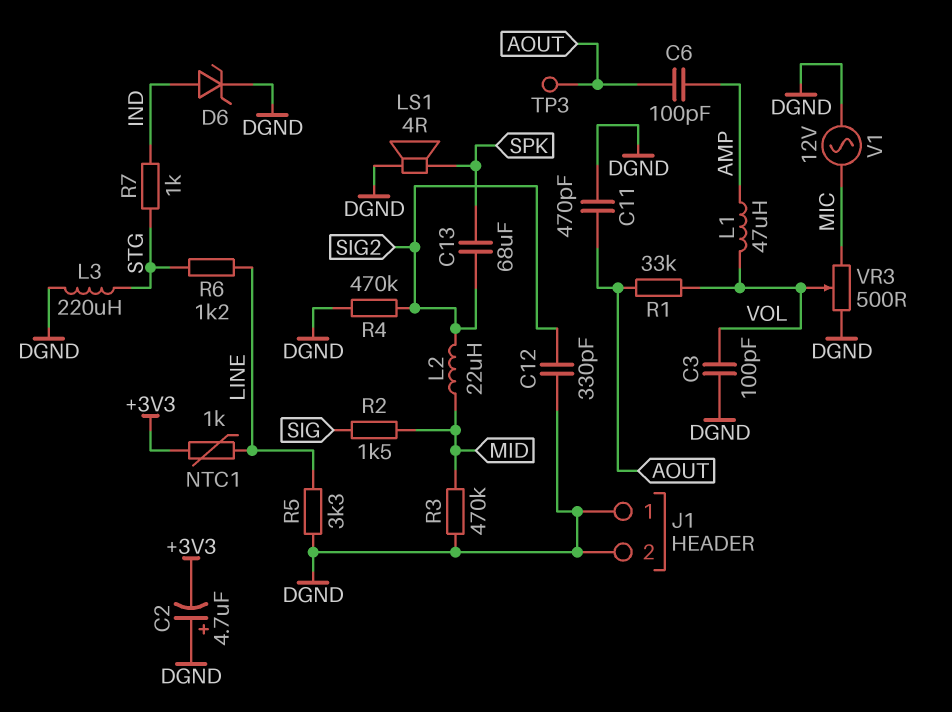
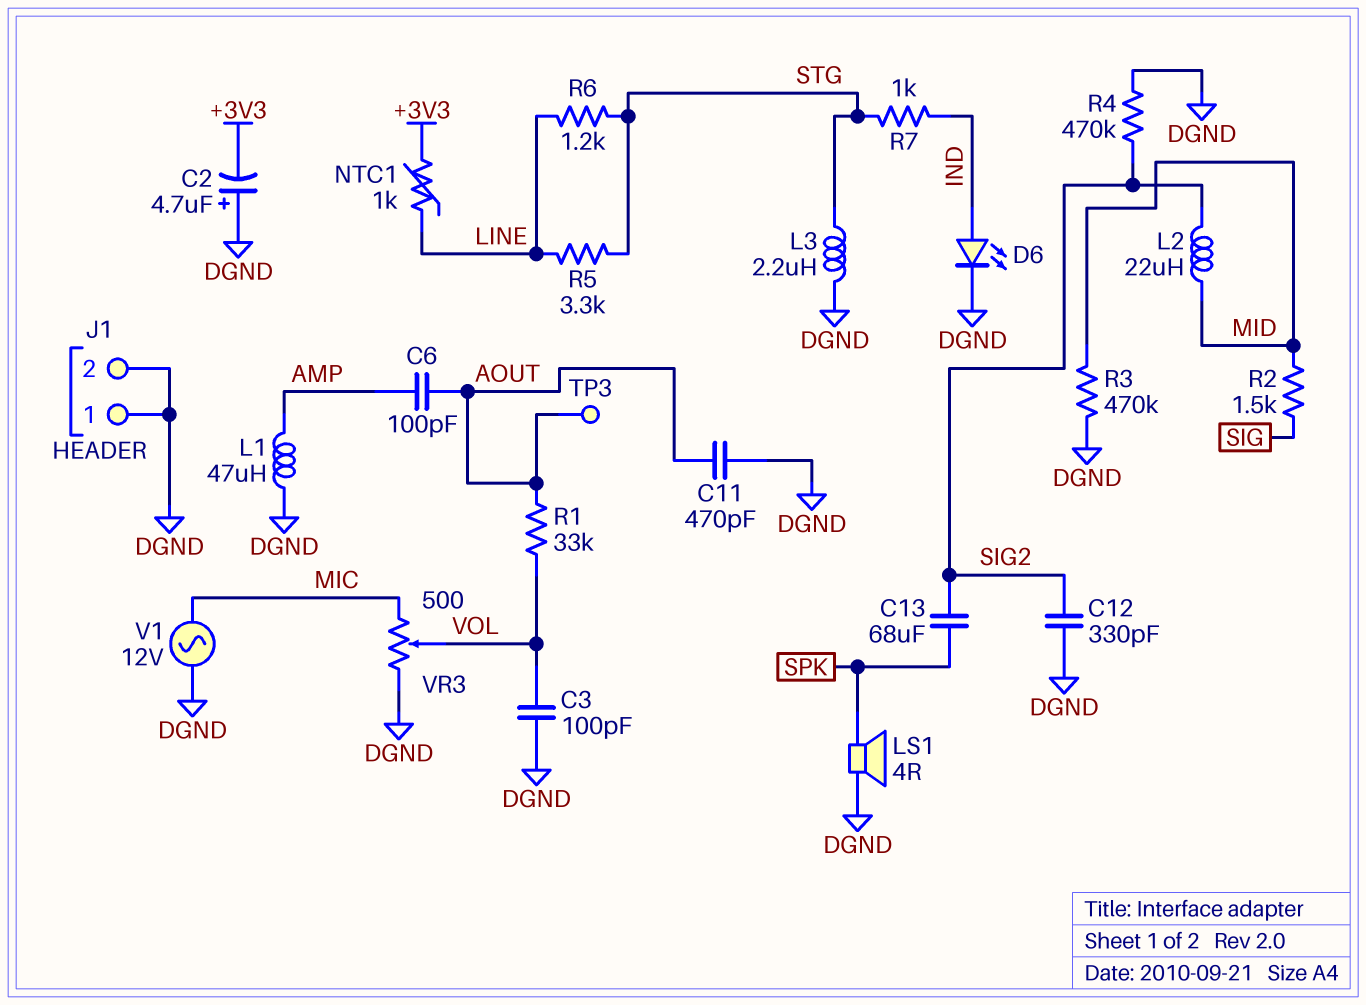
D6: zener (A IND, K DGND) -> LED (A IND, K DGND)
L1: 47uH (AMP, VOL) -> 47uH (AMP, DGND)
L3: 220uH (DGND, STG) -> 2.2uH (DGND, STG)
R5: 3.3k (DGND, LINE) -> 3.3k (LINE, STG)

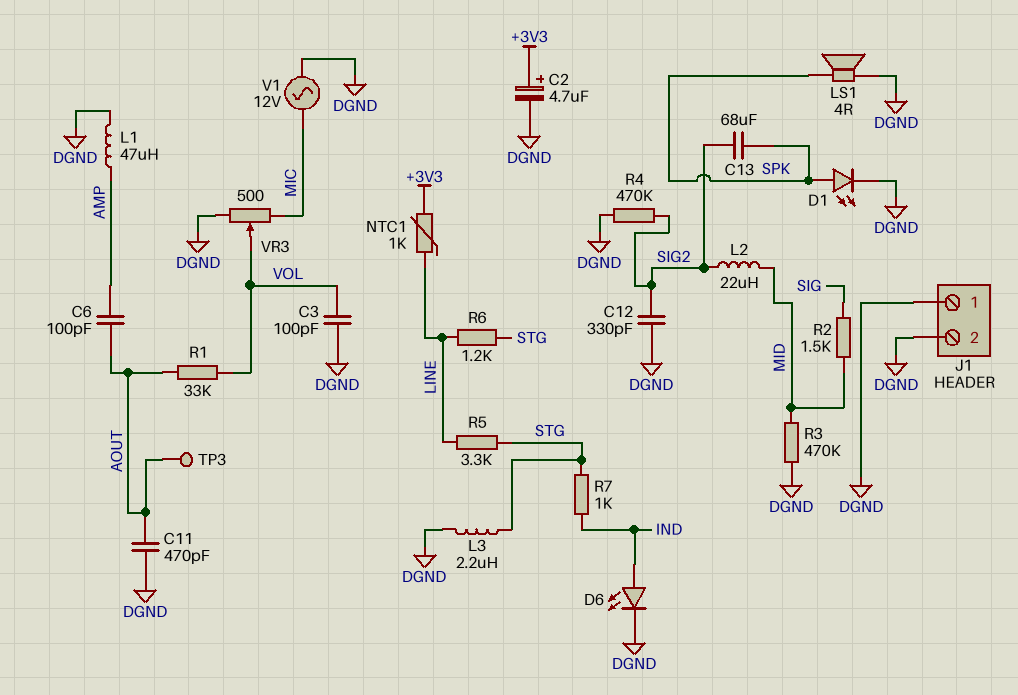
C2: 4.7uF (plus DGND, minus +3V3) -> 4.7uF (plus +3V3, minus DGND)
D1: none -> LED (A SPK, K DGND)

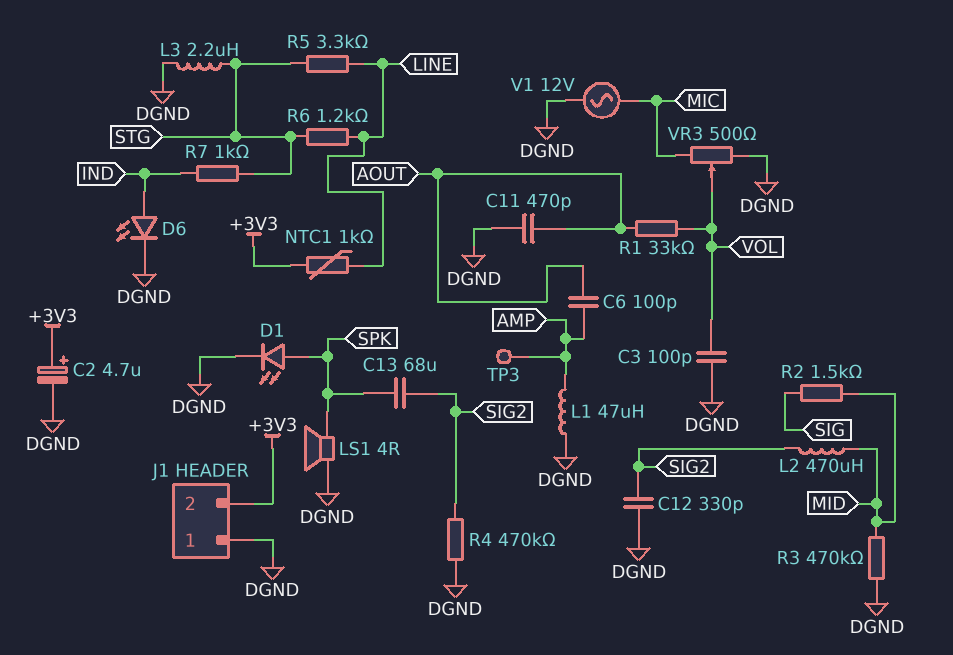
J1 pin 2: DGND -> +3V3
L2: 22uH (MID, SIG2) -> 470uH (MID, SIG2)
TP3: test point (AOUT) -> test point (AMP)

